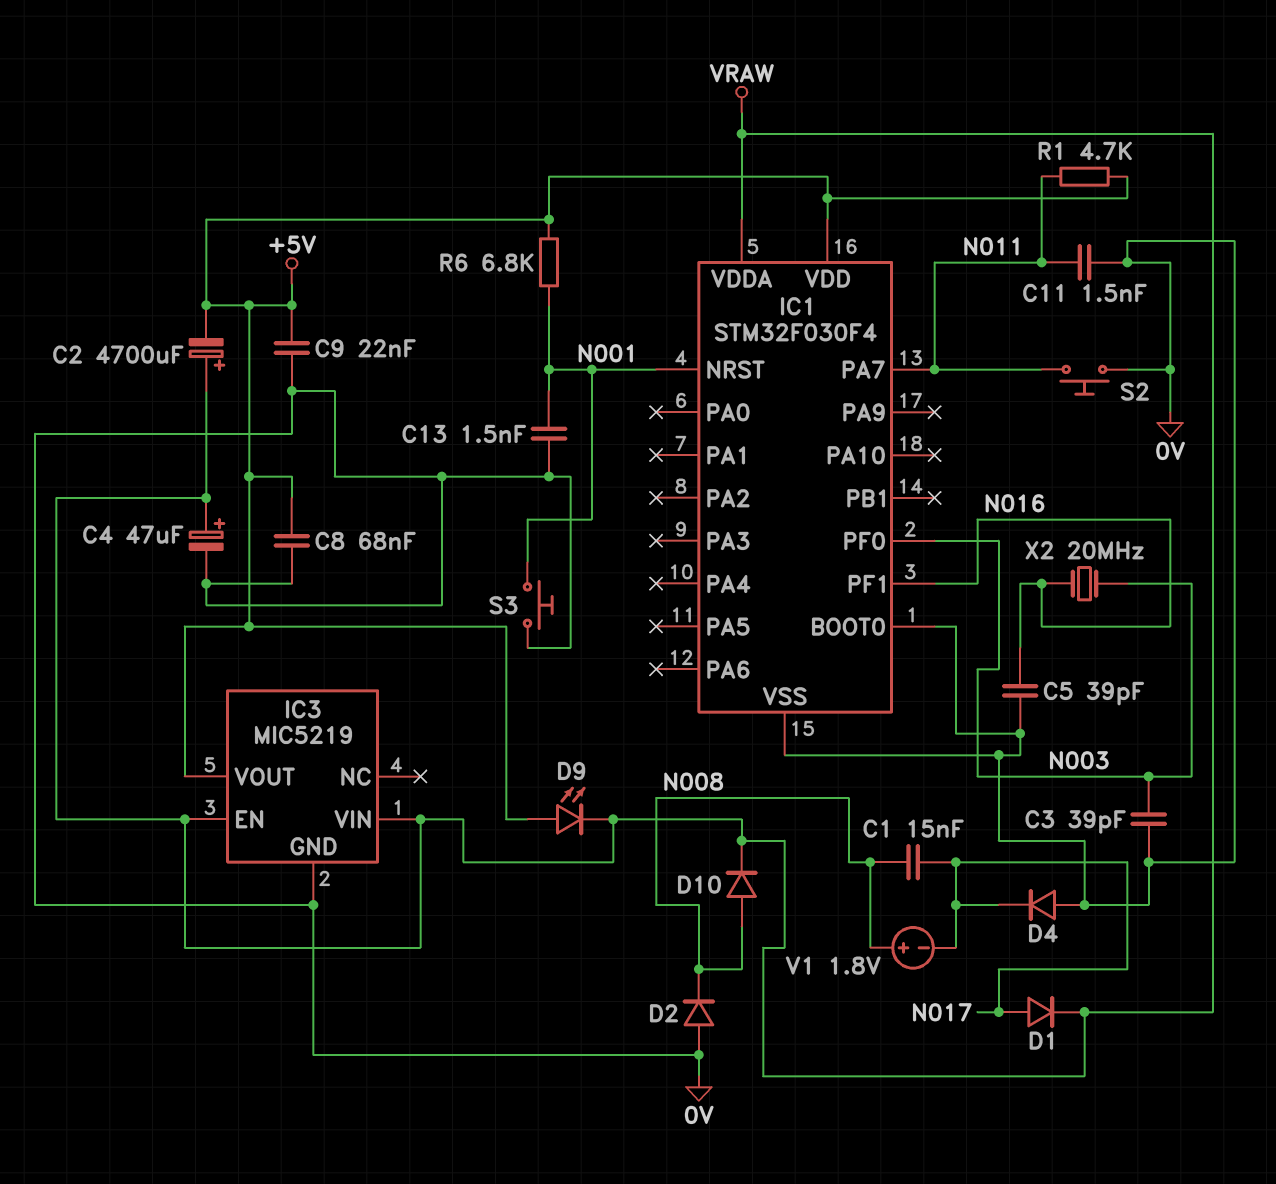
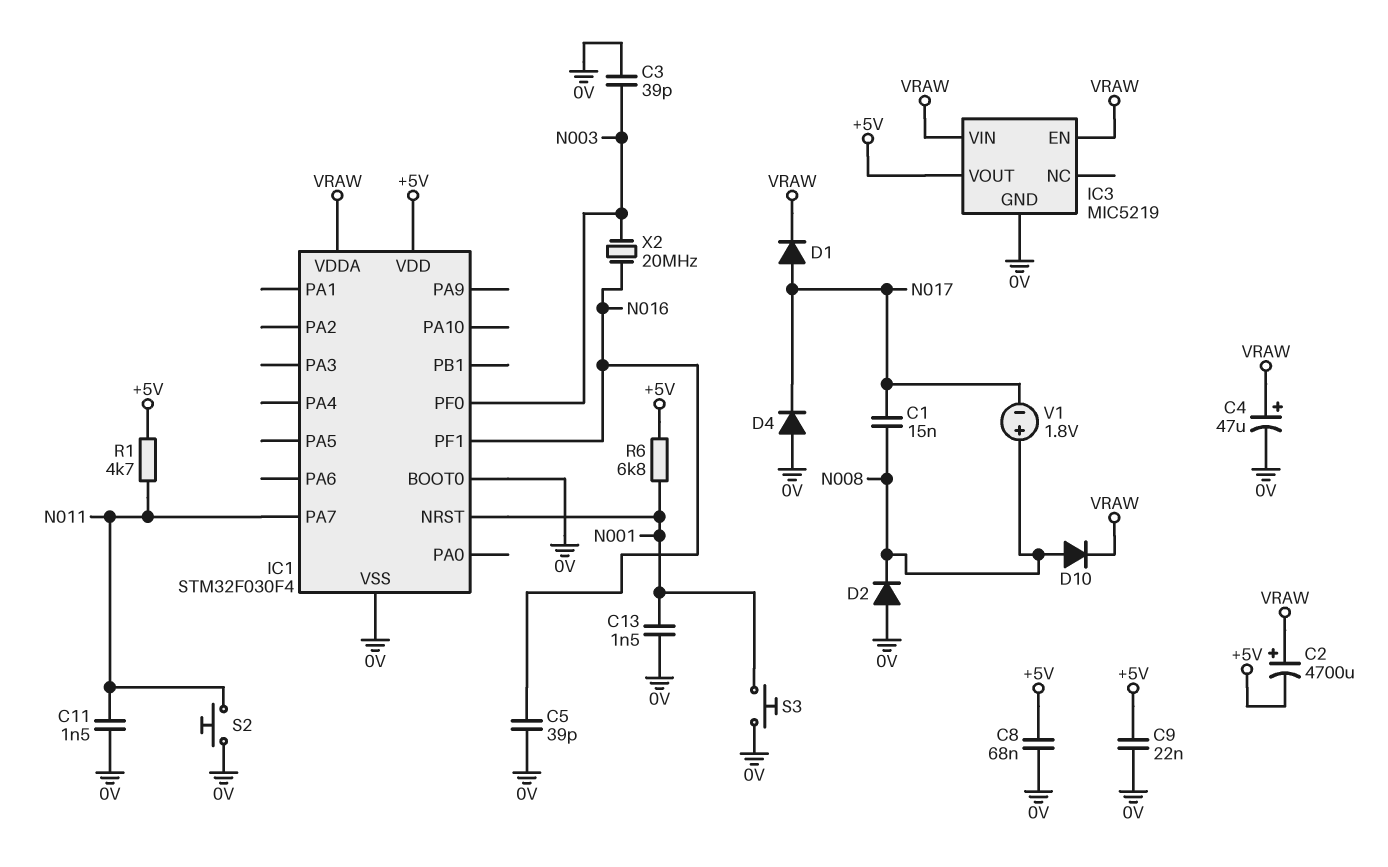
D9: LED (A +5V, K VRAW) -> none

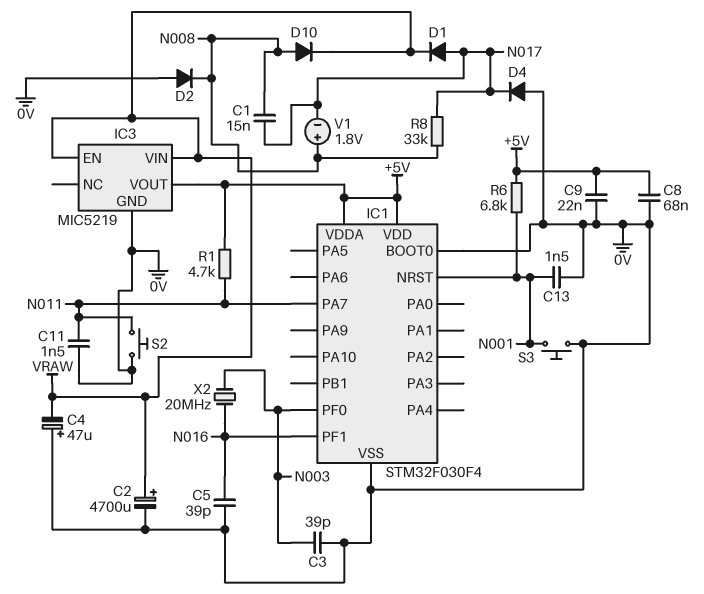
C2: 4700uF (plus VRAW, minus +5V) -> 4700uF (plus VRAW, minus 0V)
C4: 47uF (plus VRAW, minus 0V) -> 47uF (plus 0V, minus VRAW)
IC1 pin VDDA: VRAW -> +5V
R8: none -> 33k (N008, N017)

